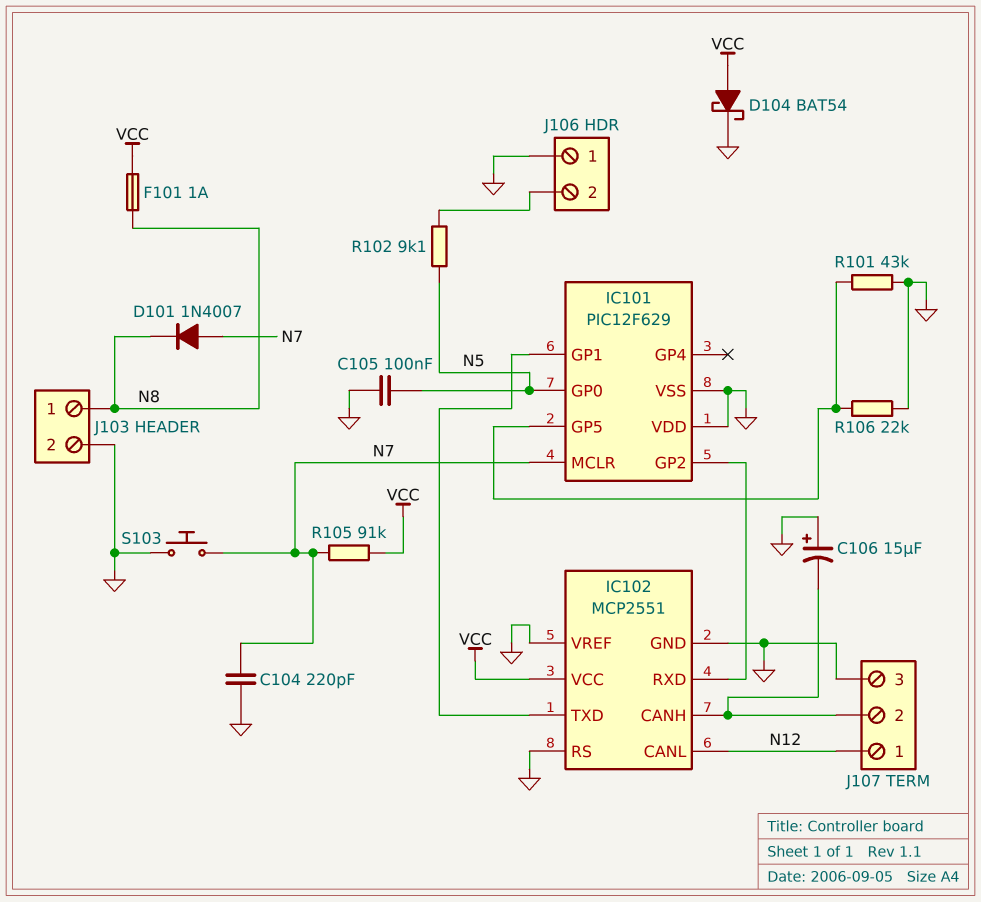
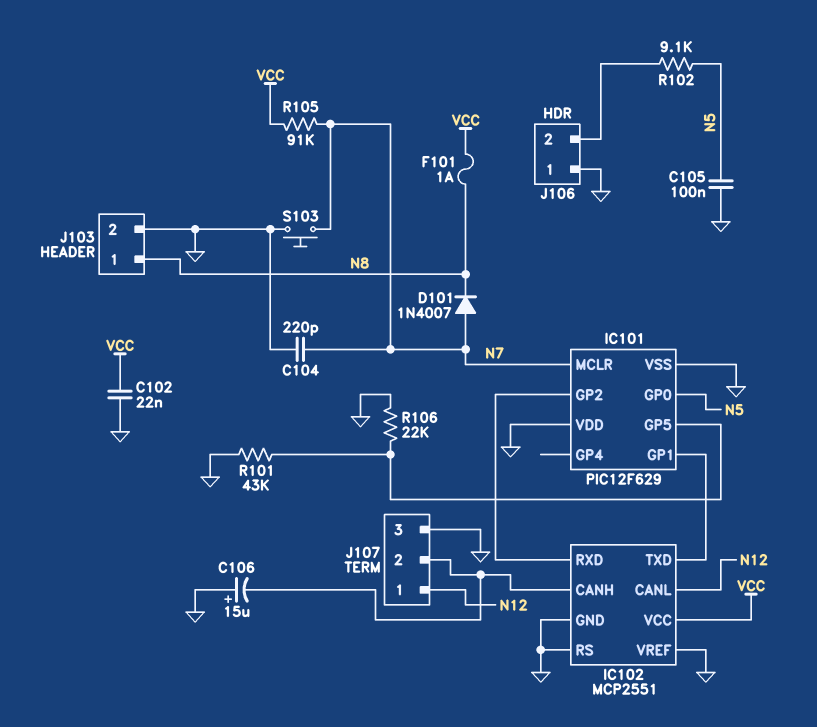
C102: none -> 22nF (GND, VCC)
D104: schottky BAT54 (A VCC, K GND) -> none

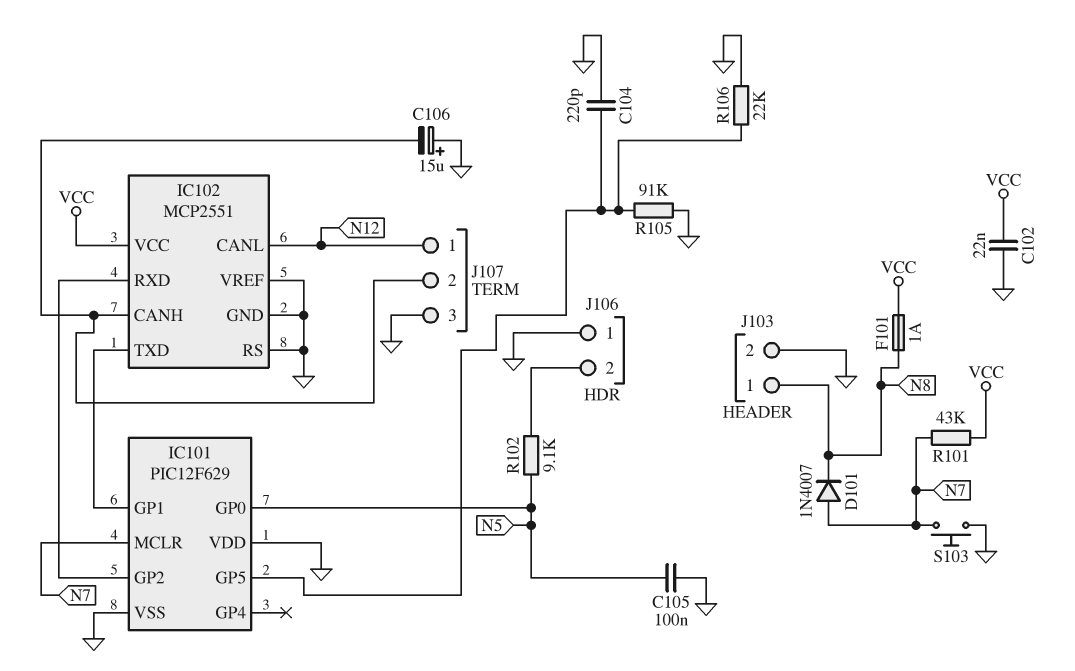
C104: 220pF (GND, N7) -> 220pF (GND, IC101/GP5)
R101: 43k (GND, IC101/GP5) -> 43k (N7, VCC)
R105: 91k (N7, VCC) -> 91k (GND, IC101/GP5)

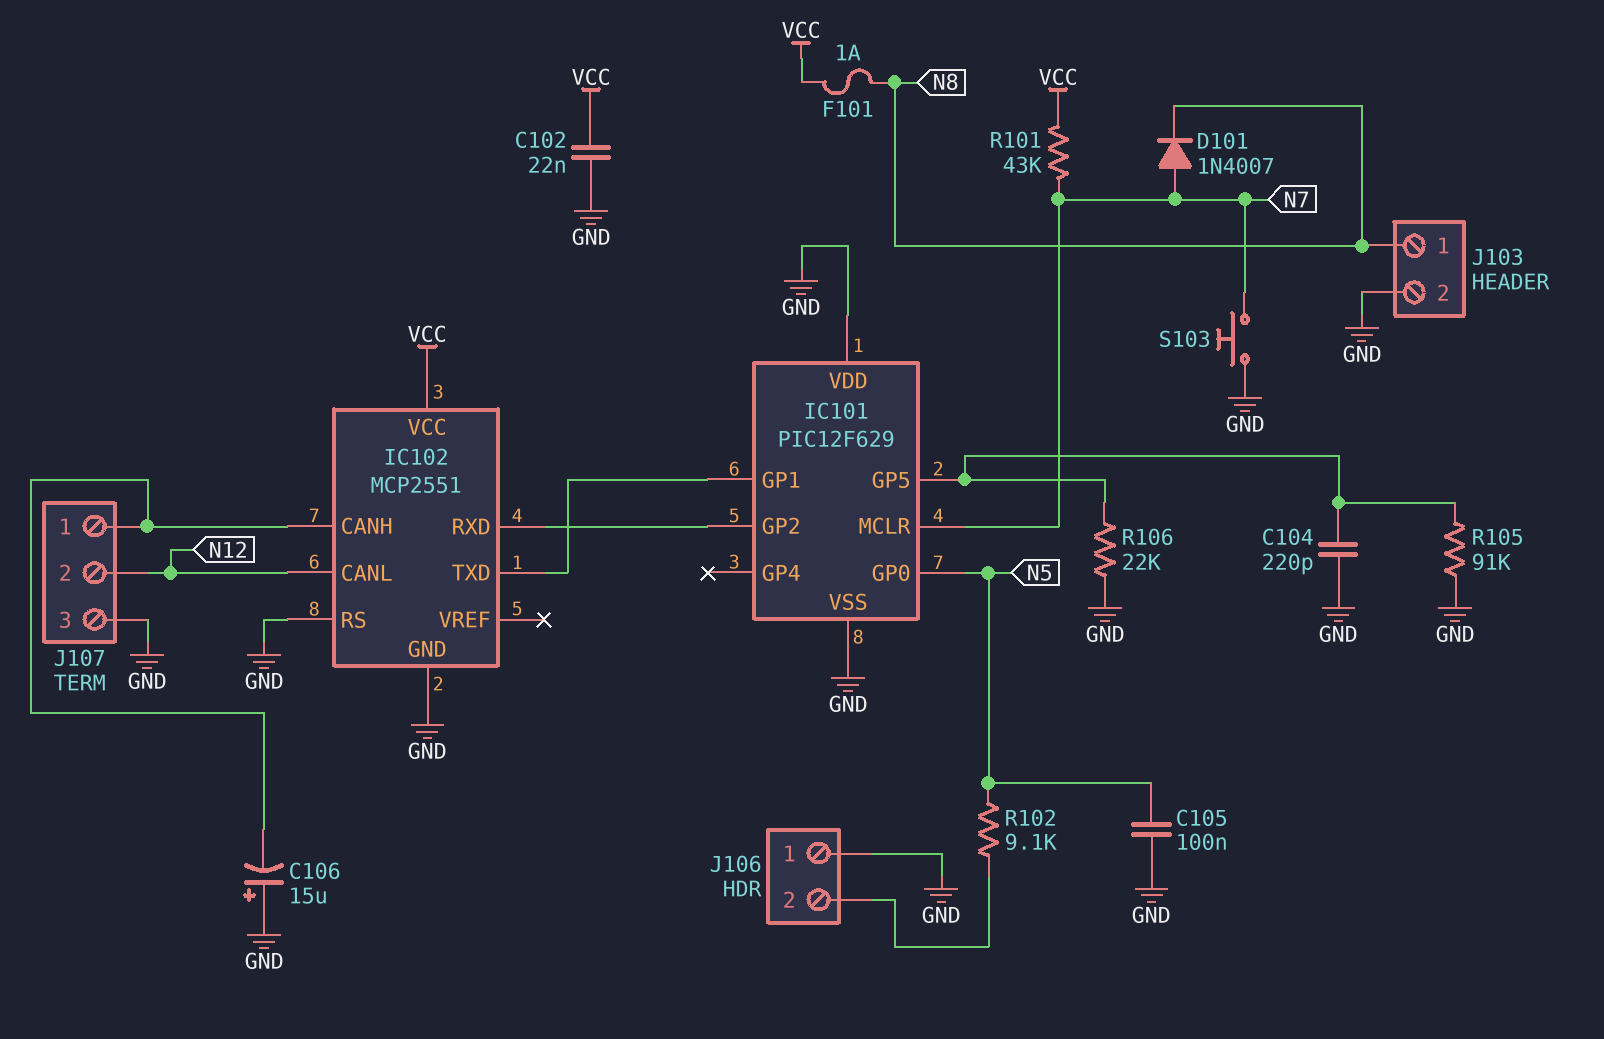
IC102 pin VREF: GND -> none
J107 pin 1: N12 -> IC102/CANH
J107 pin 2: IC102/CANH -> N12

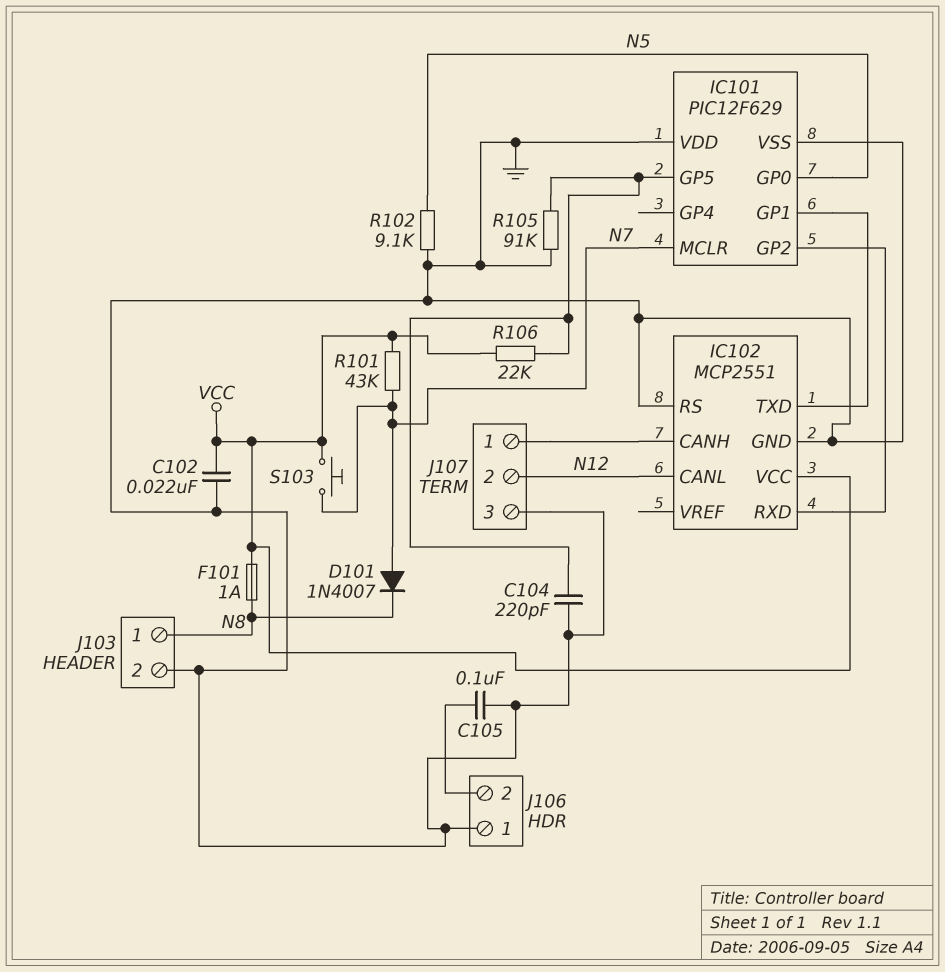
C105: 100nF (GND, N5) -> 100nF (GND, J106/2)
C106: 15uF (plus GND, minus IC102/CANH) -> none
R102: 9.1k (J106/2, N5) -> 9.1k (GND, N5)
R106: 22k (GND, IC101/GP5) -> 22k (IC101/GP5, VCC)
S103: button (GND, N7) -> button (N7, VCC)

